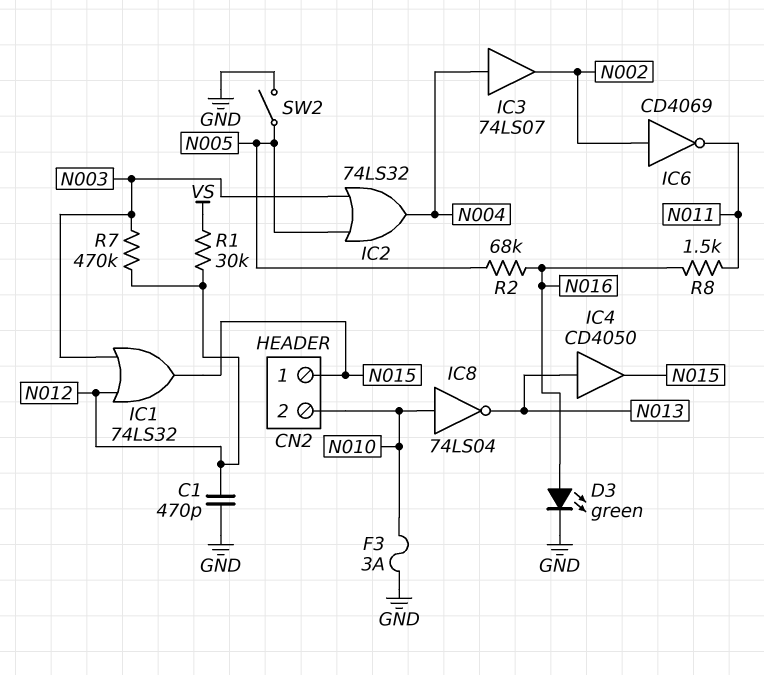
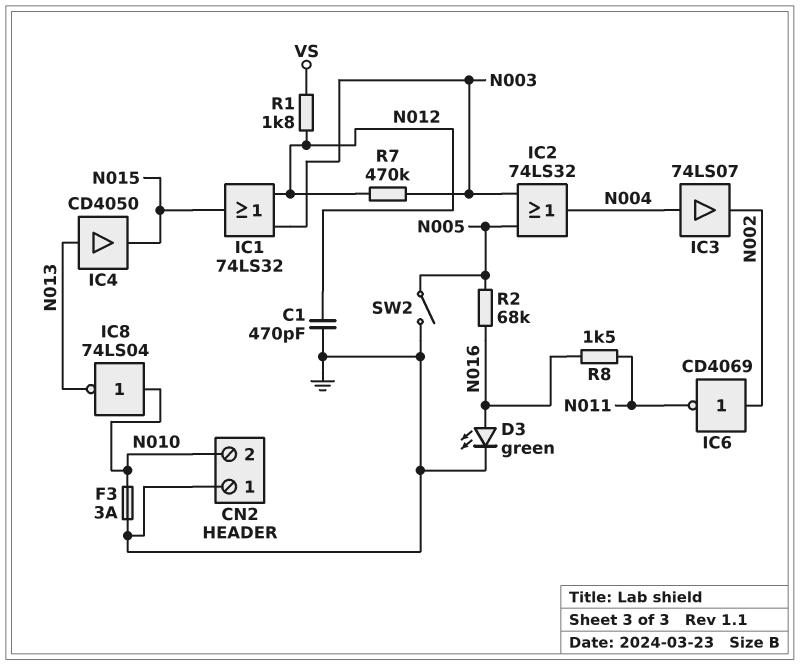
CN2 pin 1: N015 -> GND
R1: 30k (N012, VS) -> 1.8k (N012, VS)

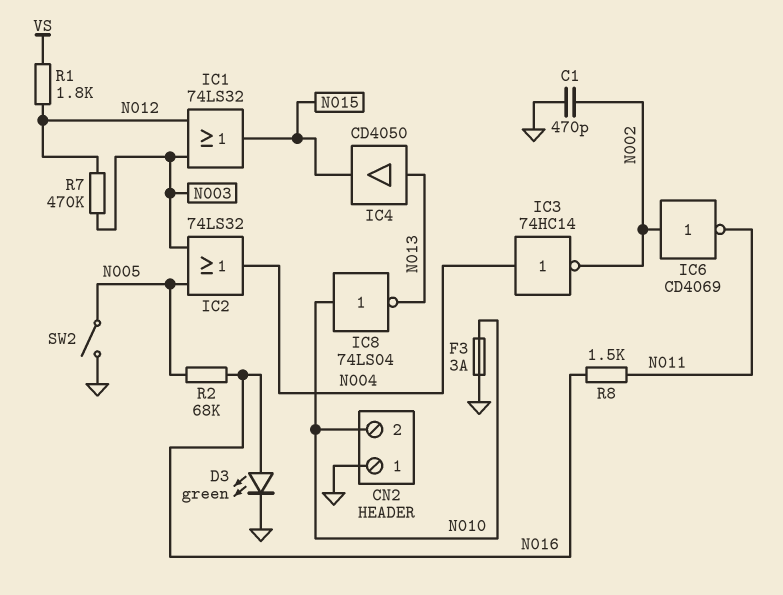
C1: 470pF (GND, N012) -> 470pF (GND, N002)
IC3: buffer 74LS07 (in N004, out N002) -> NOT 74HC14 (in N004, out N002)

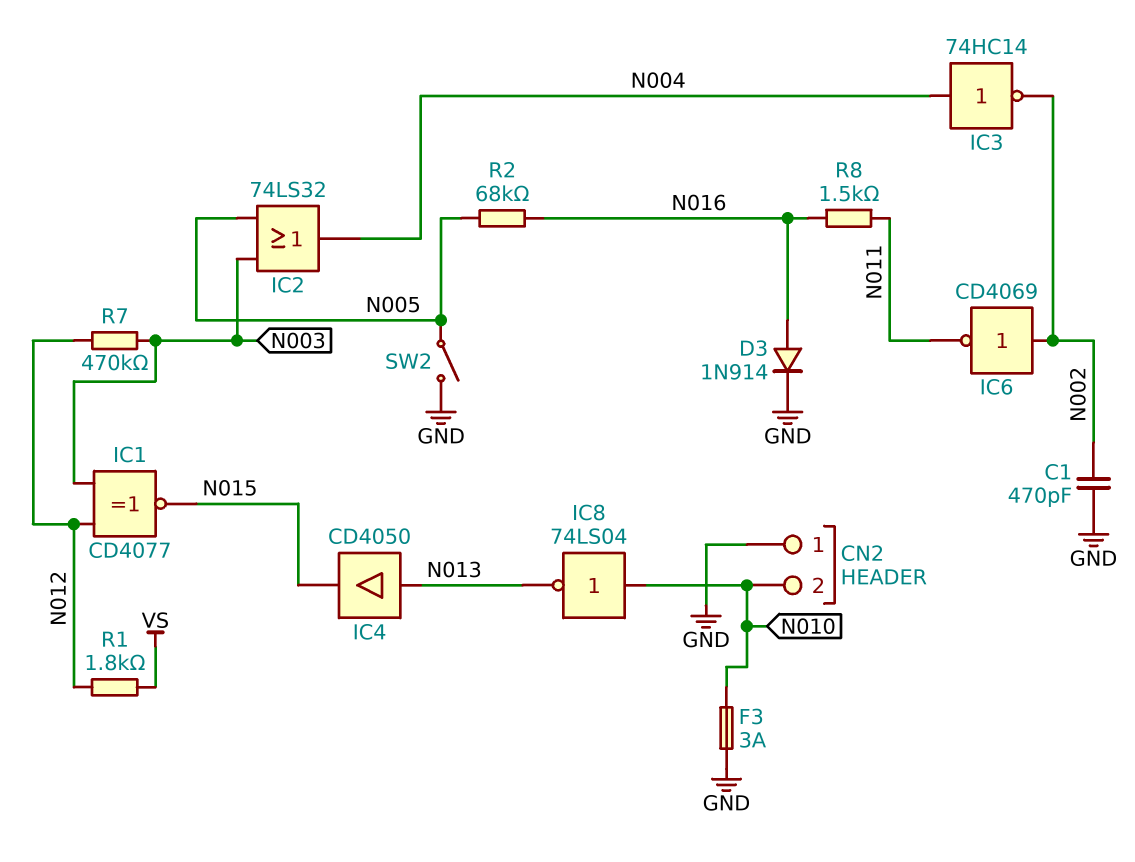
D3: LED green (A N016, K GND) -> diode 1N914 (A N016, K GND)
IC1: OR 74LS32 (in N003, in N012, out N015) -> XNOR CD4077 (in N003, in N012, out N015)

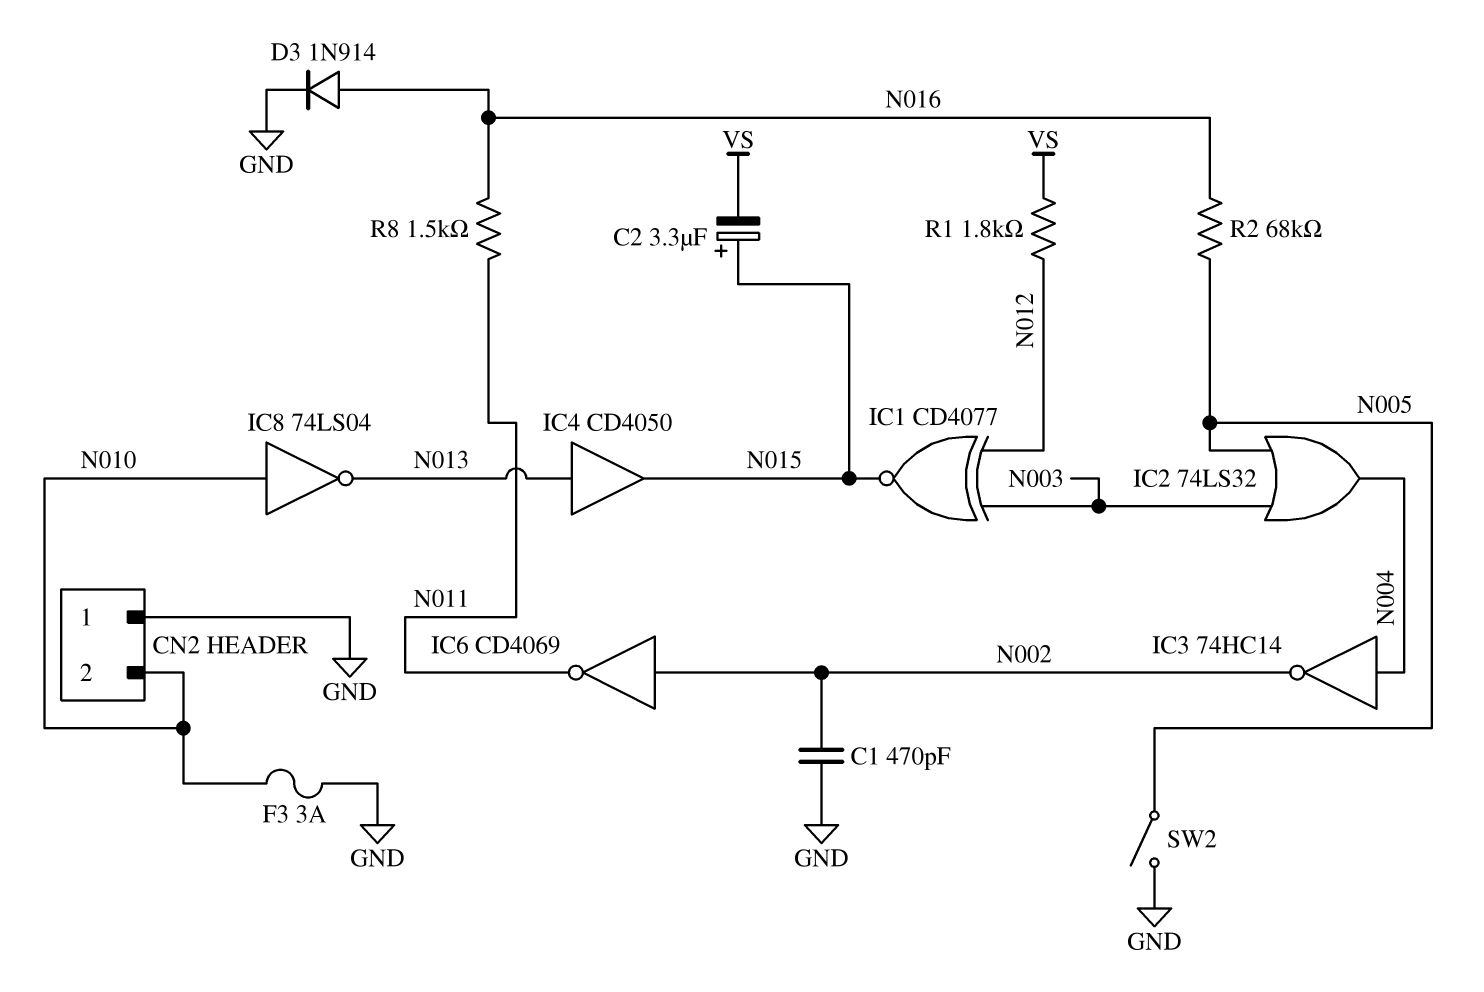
C2: none -> 3.3uF (plus N015, minus VS)
R7: 470k (N003, N012) -> none

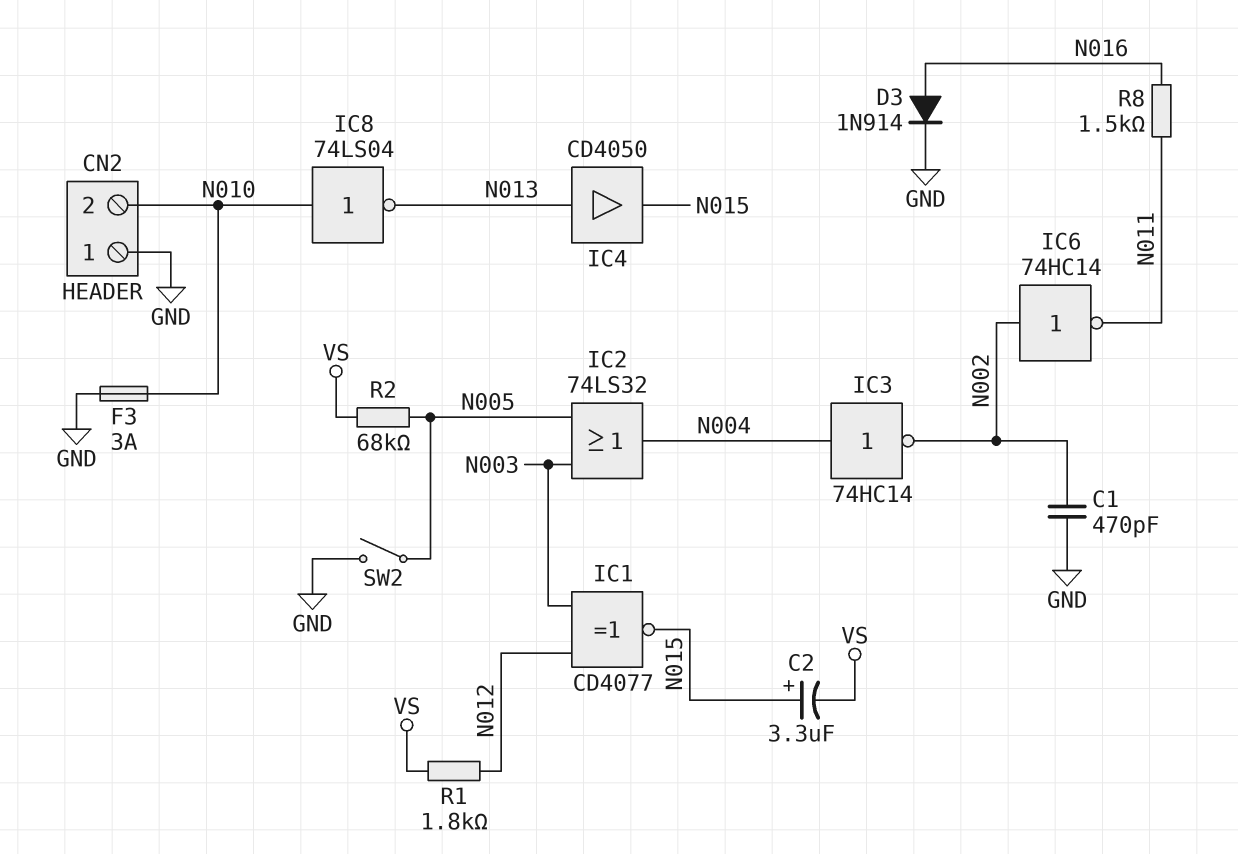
IC6: NOT CD4069 (in N002, out N011) -> NOT 74HC14 (in N002, out N011)
R2: 68k (N005, N016) -> 68k (N005, VS)

